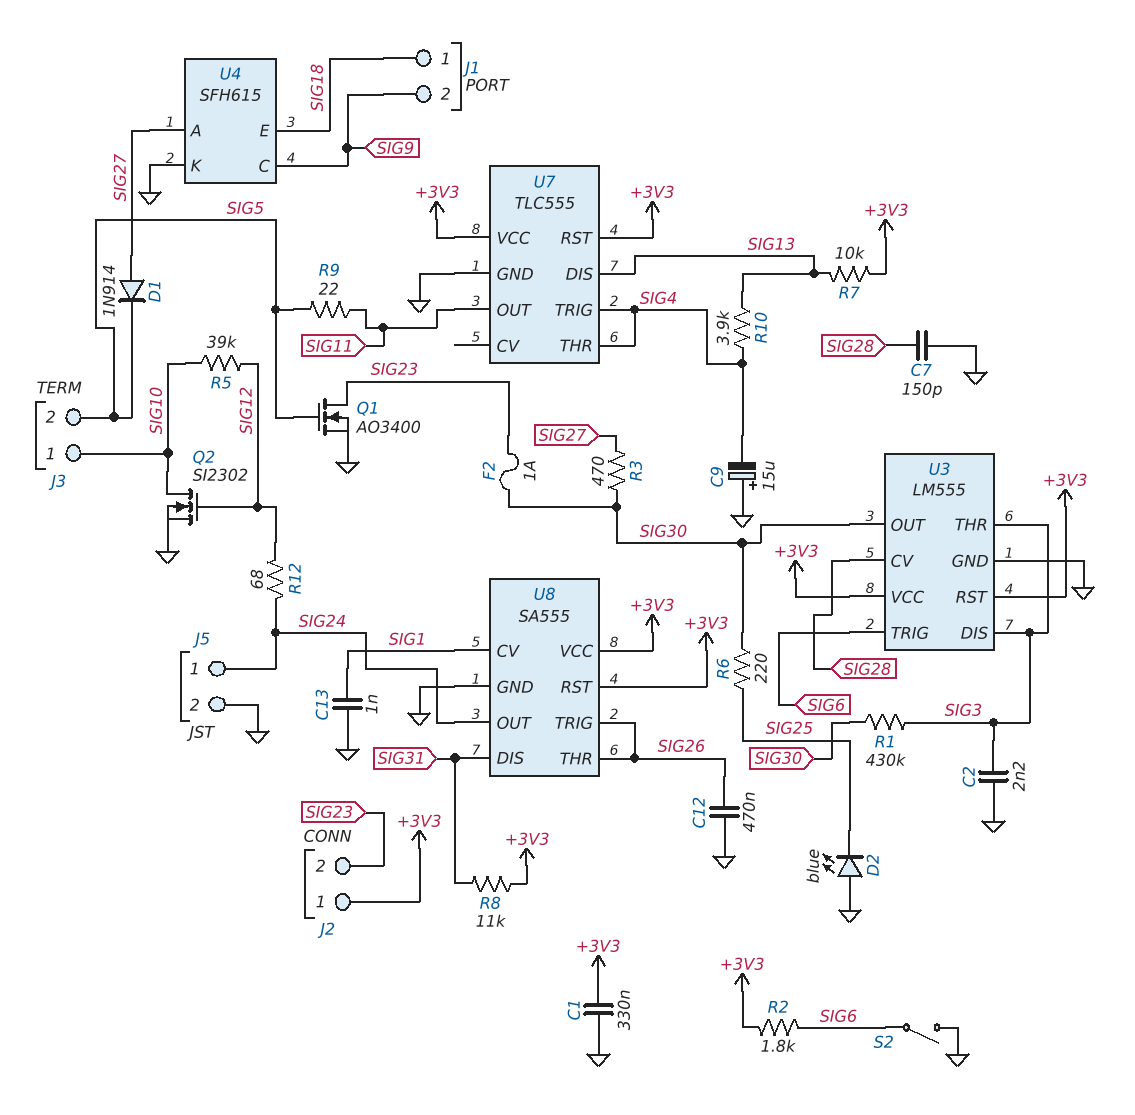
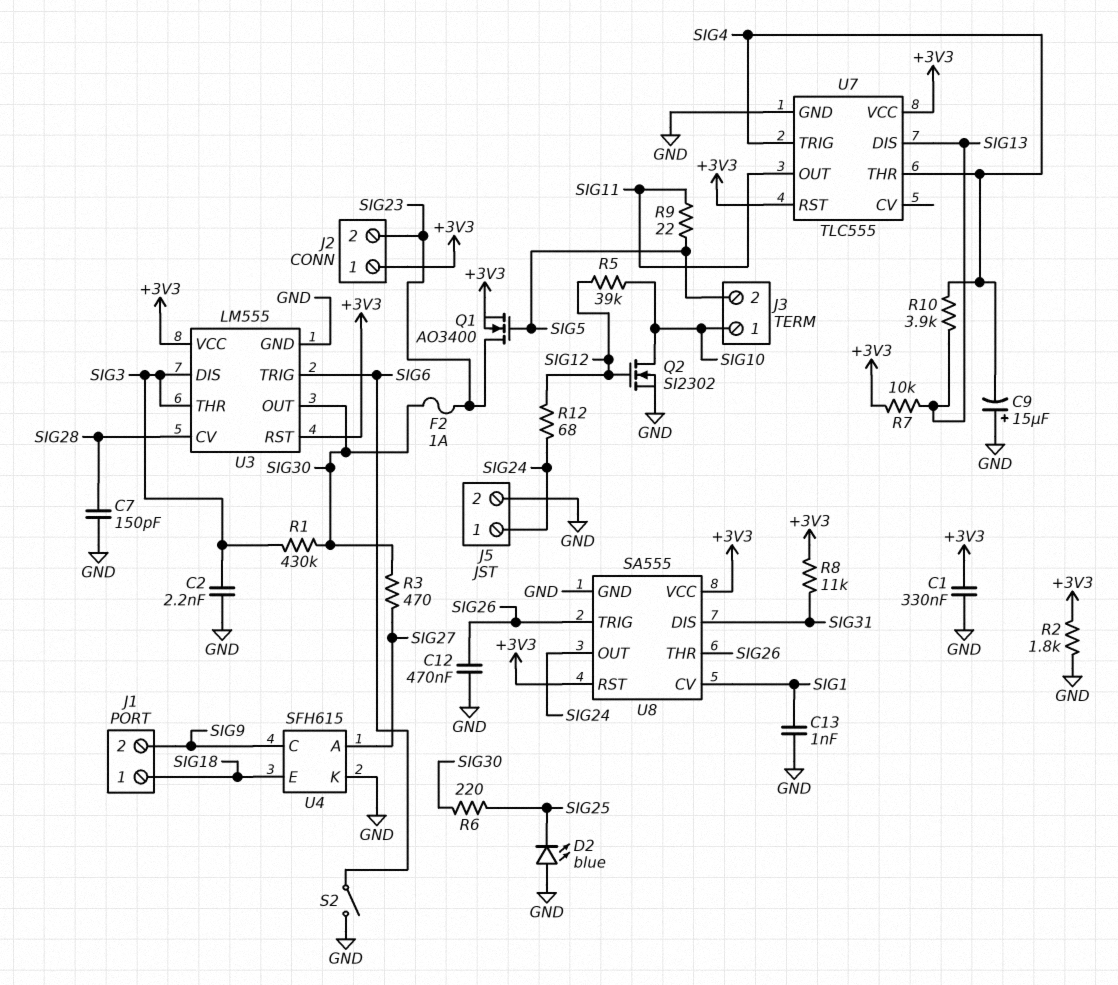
D1: diode 1N914 (A SIG27, K SIG5) -> none
Q1: NMOS AO3400 (G SIG5, D SIG23, S GND) -> NMOS AO3400 (G SIG5, D SIG23, S +3V3)
R2: 1.8k (+3V3, SIG6) -> 1.8k (+3V3, GND)

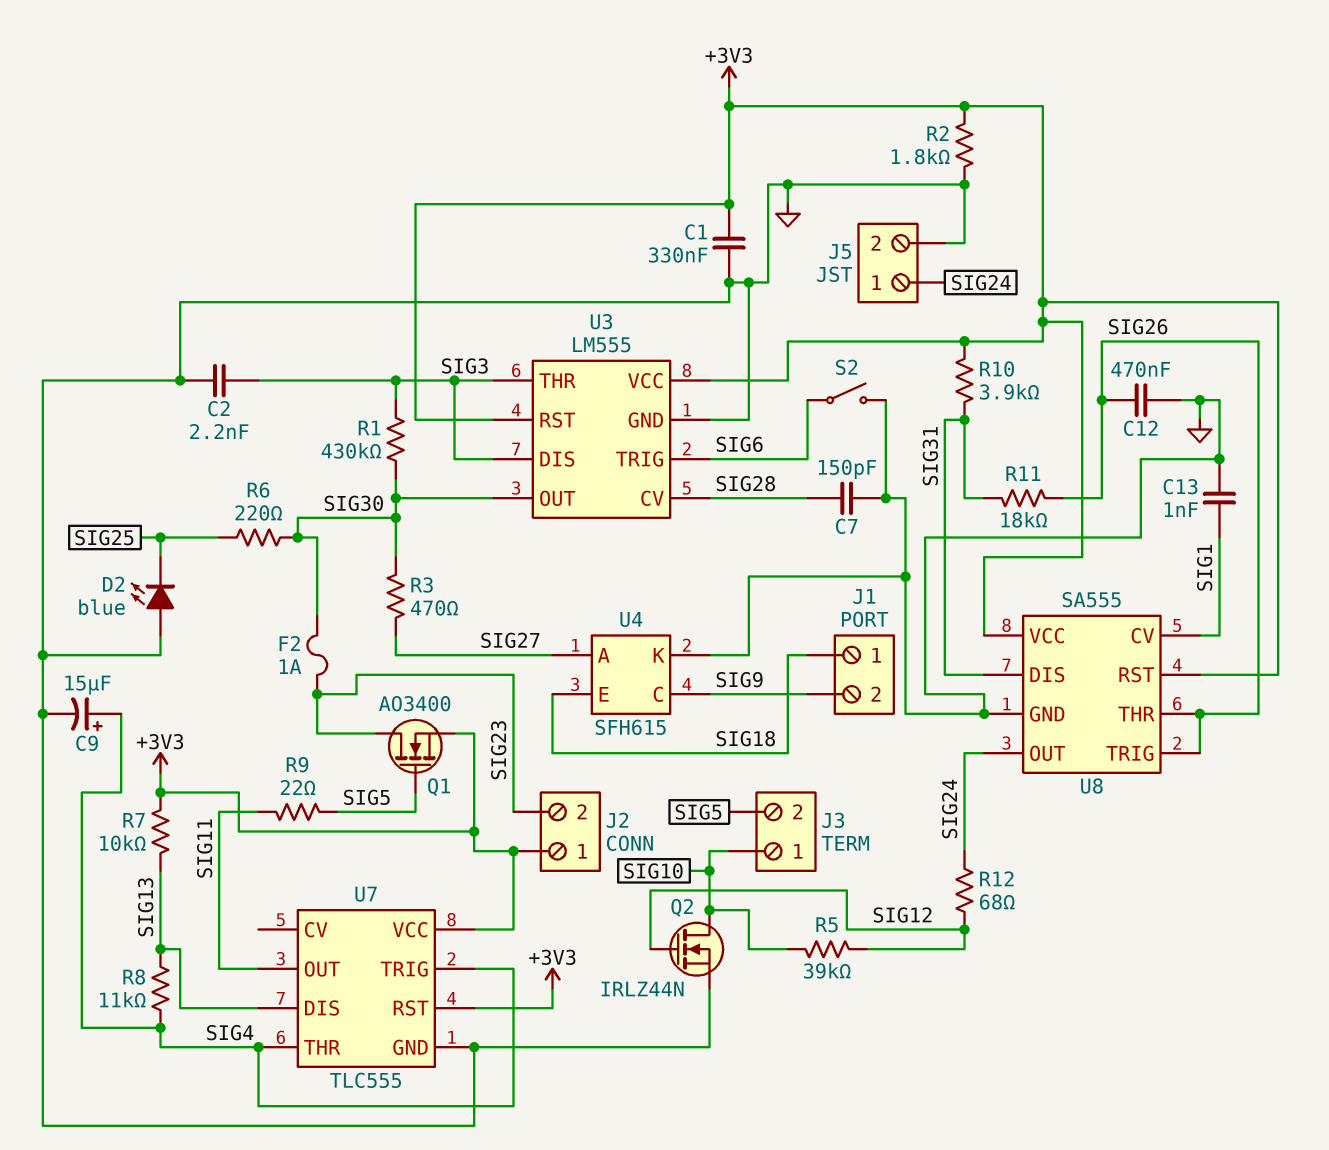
C9: 15uF (plus GND, minus SIG4) -> 15uF (plus SIG4, minus GND)
Q2: NMOS SI2302 (G SIG12, D SIG10, S GND) -> NMOS IRLZ44N (G SIG12, D SIG10, S GND)
R8: 11k (+3V3, SIG31) -> 11k (SIG4, SIG13)
R10: 3.9k (SIG4, SIG13) -> 3.9k (+3V3, SIG31)
R11: none -> 18k (SIG26, SIG31)

